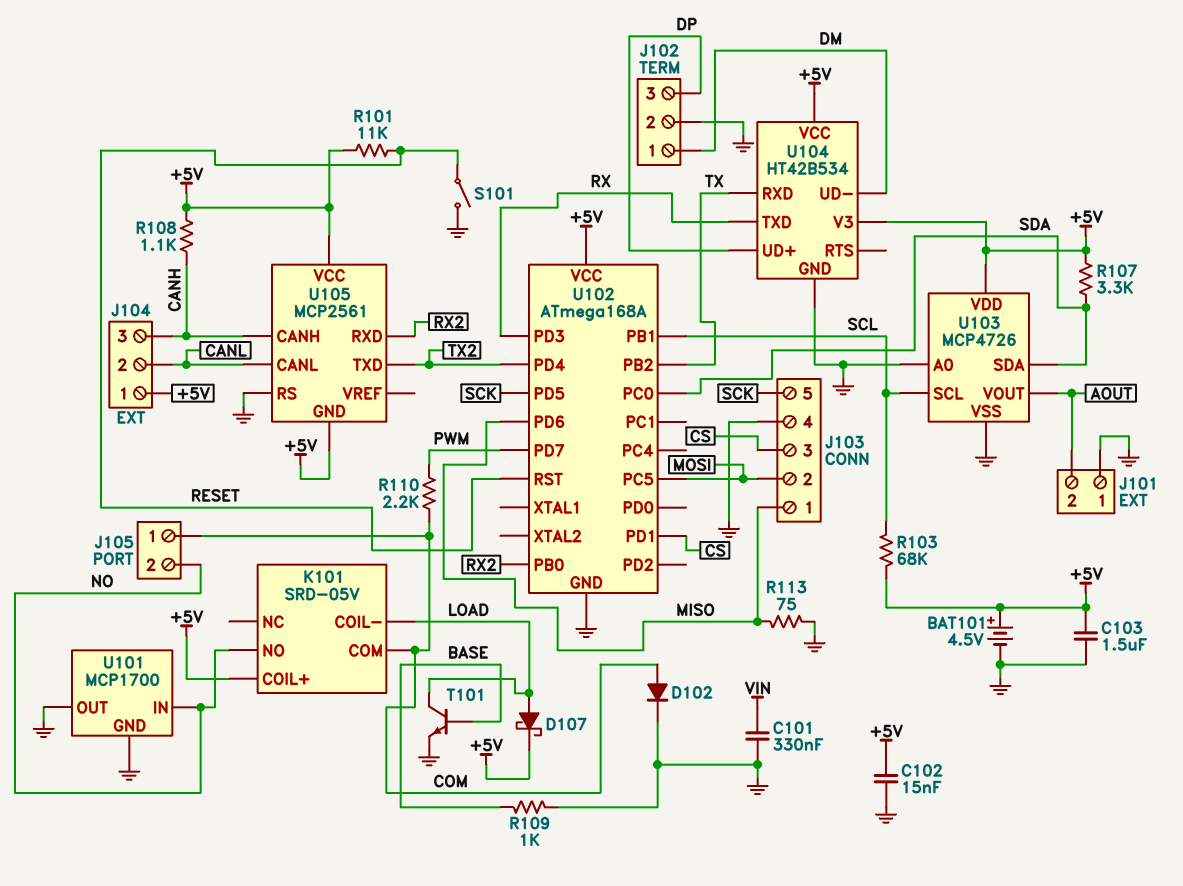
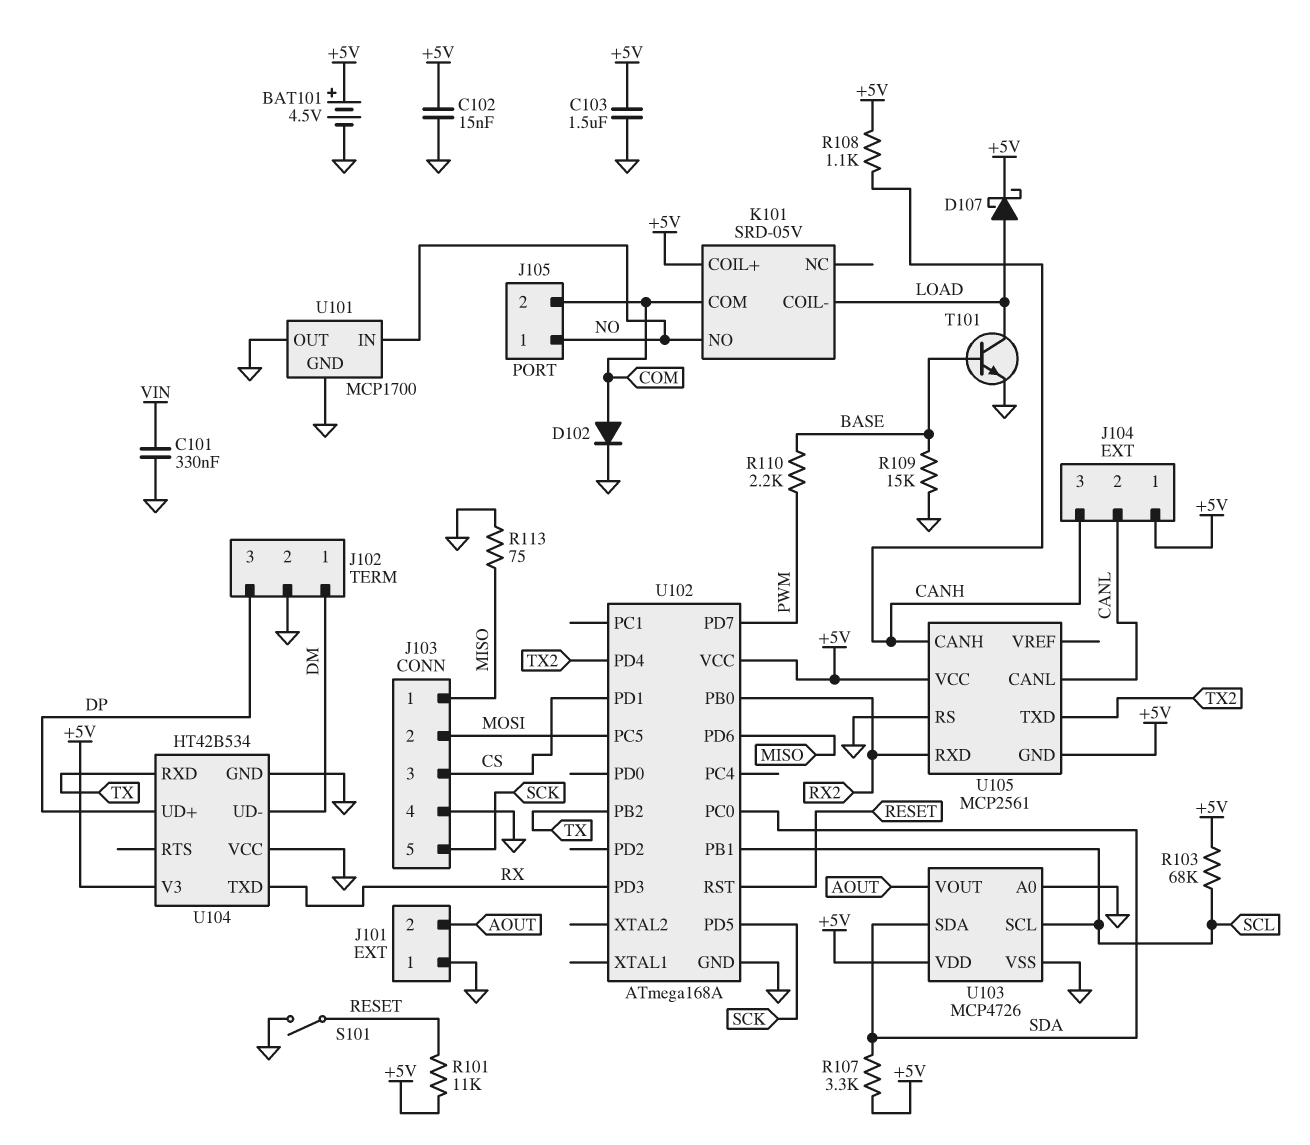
J105 pin 1: COM -> NO
J105 pin 2: NO -> COM
R109: 1k (BASE, GND) -> 15k (BASE, GND)
R110: 2.2k (COM, PWM) -> 2.2k (BASE, PWM)
U104 pin VCC: +5V -> GND

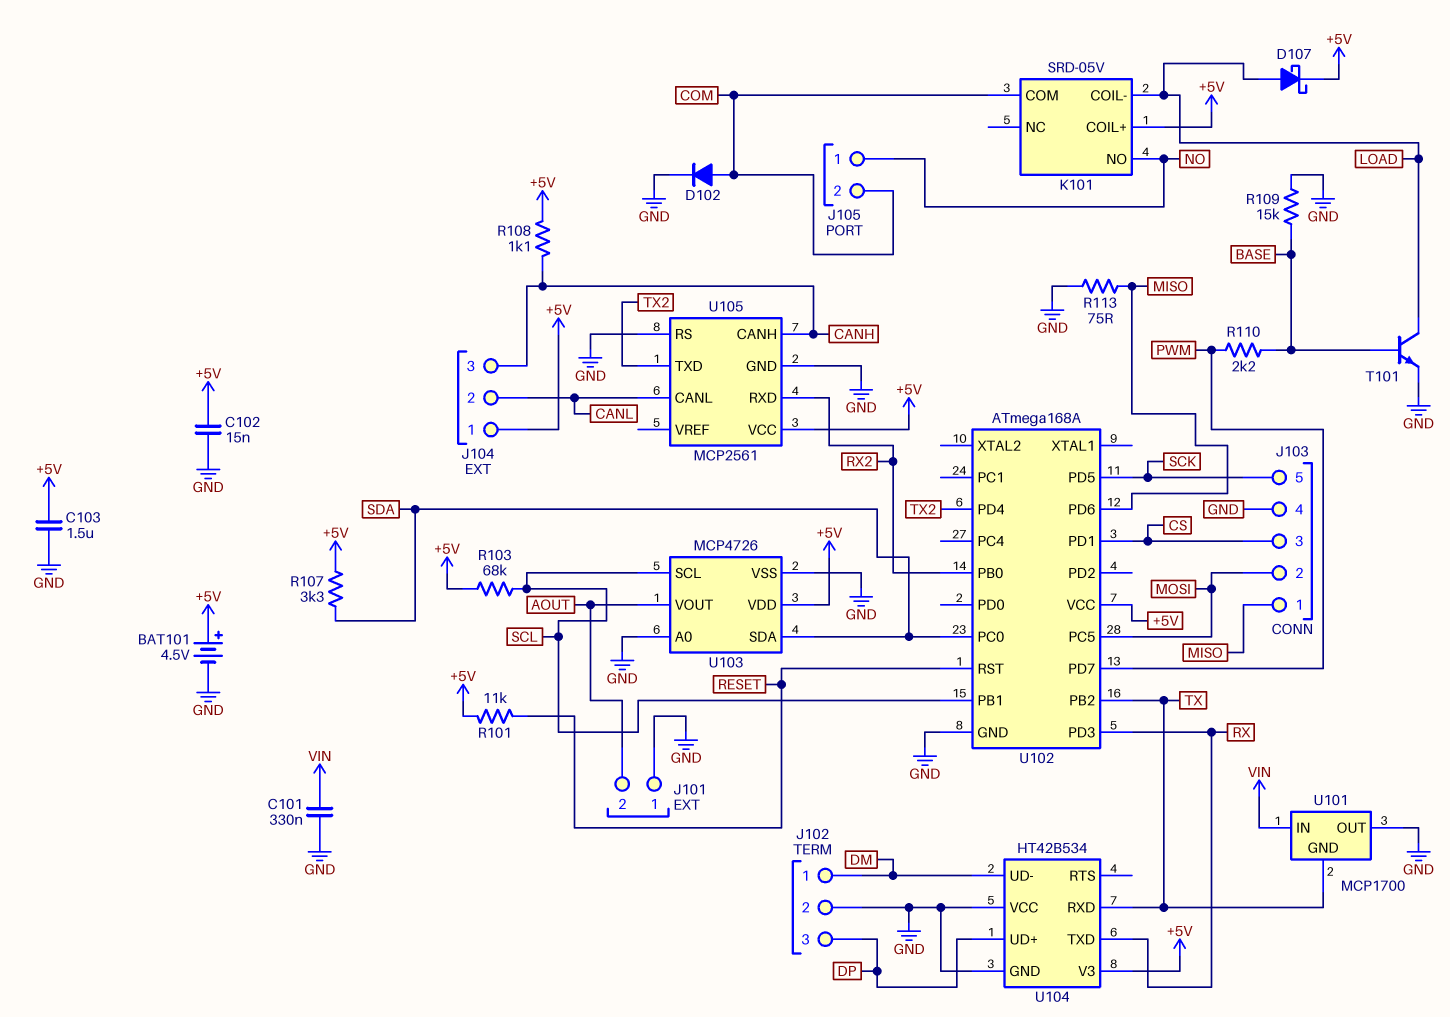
S101: switch (GND, RESET) -> none
U101 pin GND: GND -> TX
U101 pin IN: NO -> VIN
U105 pin GND: +5V -> GND

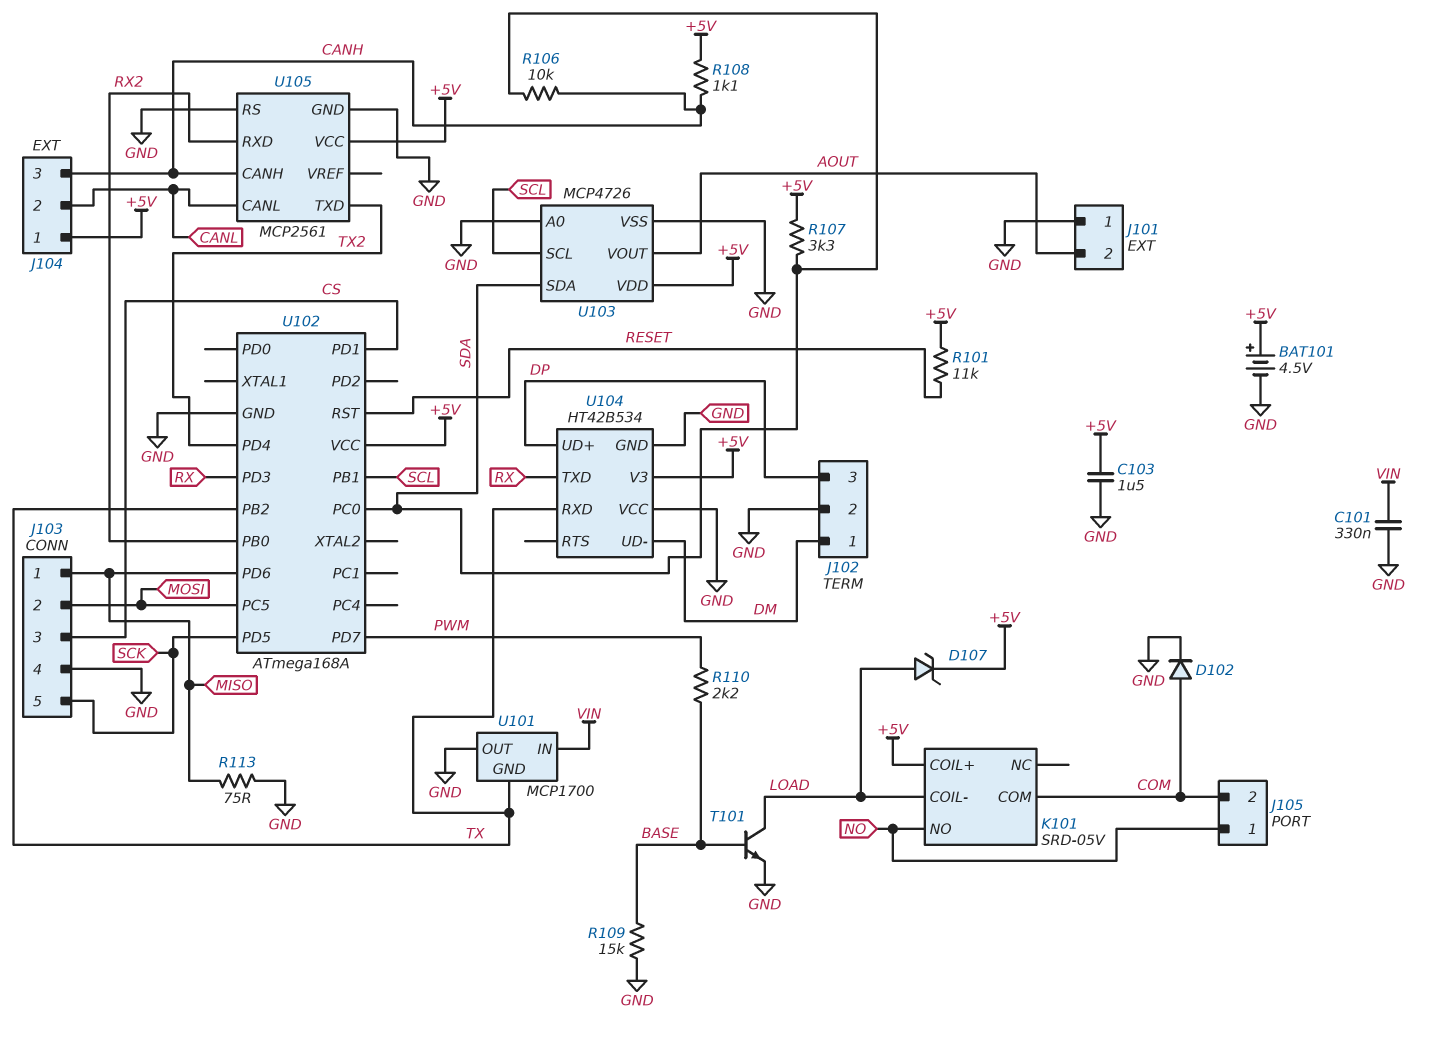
C102: 15nF (+5V, GND) -> none
D107: schottky (A LOAD, K +5V) -> zener (A LOAD, K +5V)
R103: 68k (+5V, SCL) -> none
R106: none -> 10k (CANH, SDA)

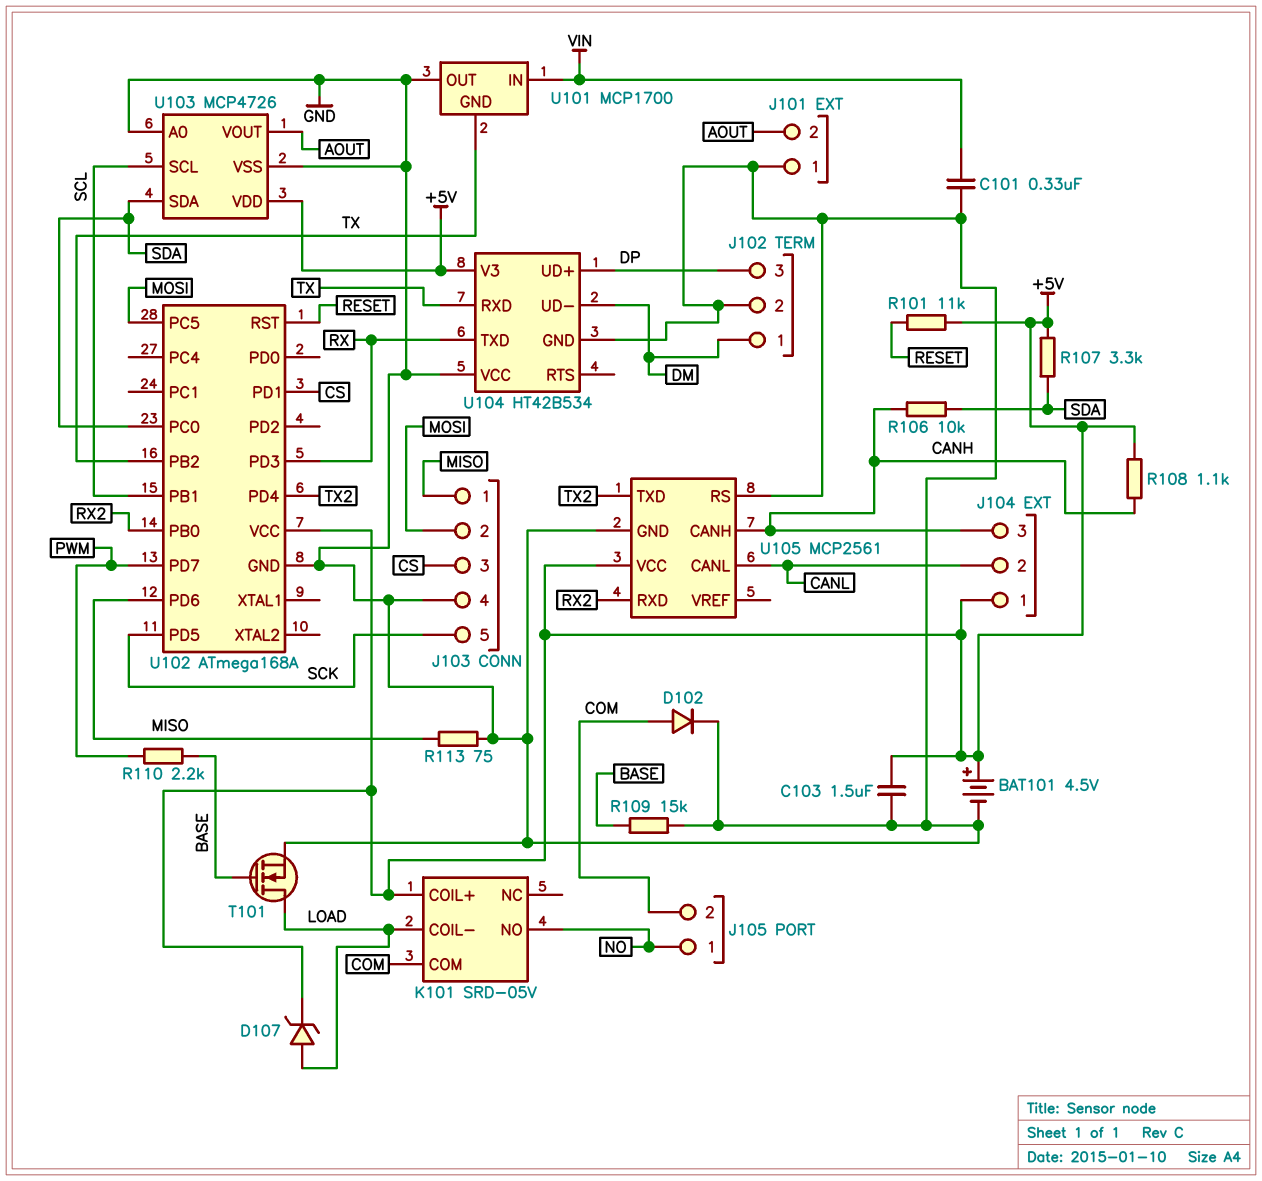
T101: NPN (B BASE, C LOAD, E GND) -> NMOS (G BASE, D LOAD, S GND)

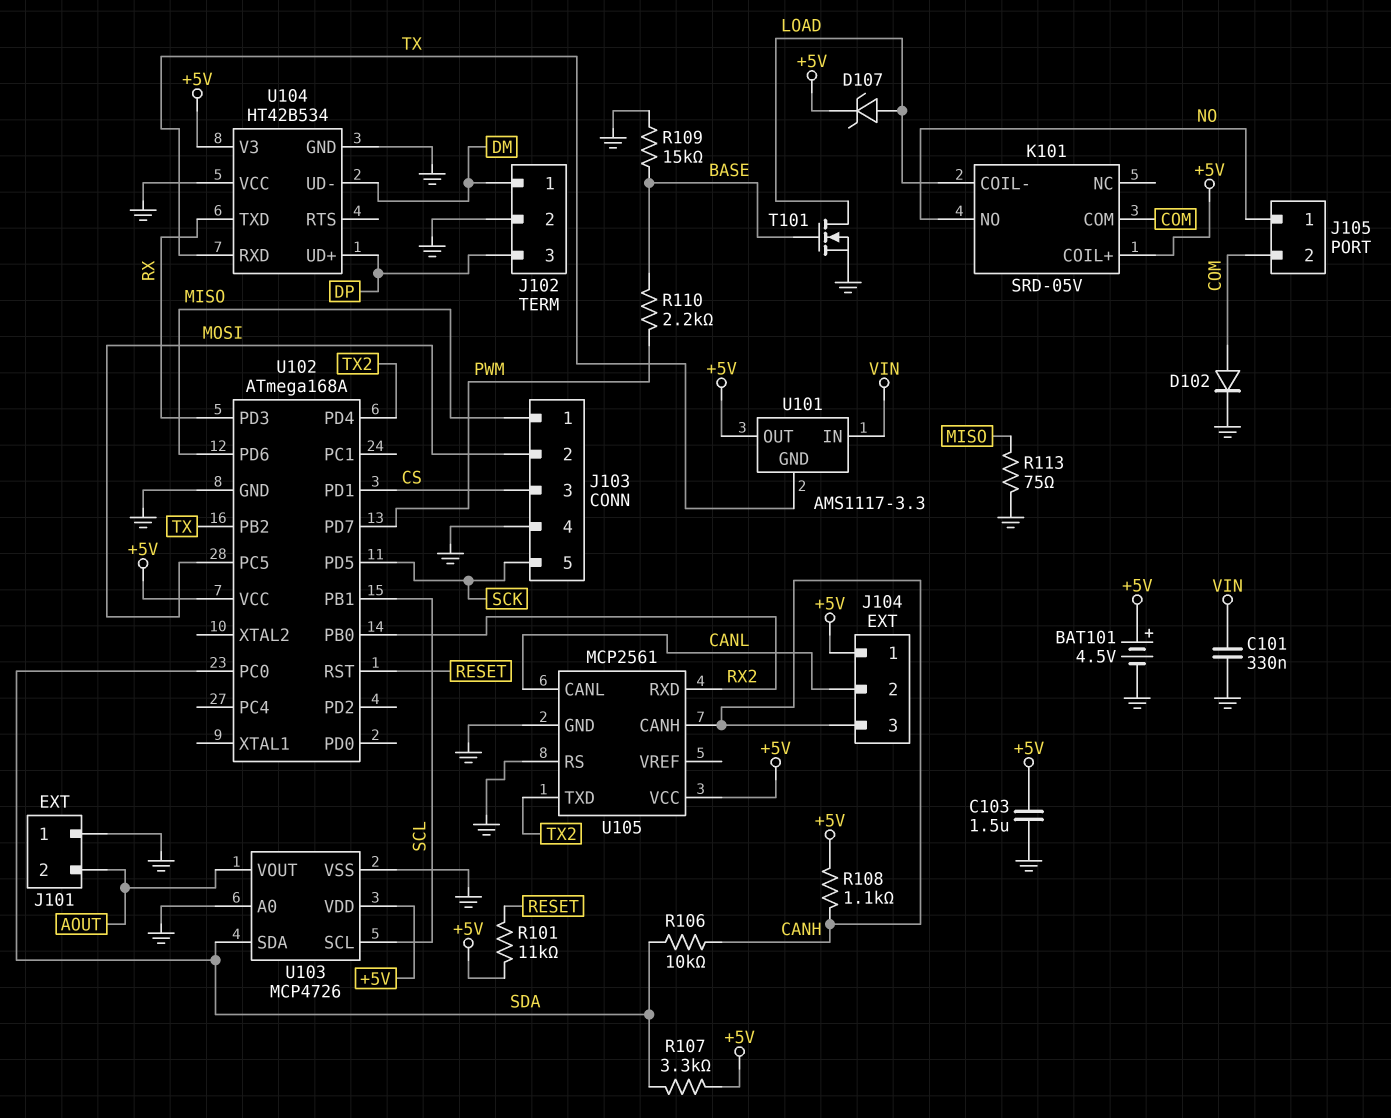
U101: MCP1700 -> AMS1117-3.3
U101 pin OUT: GND -> +5V

